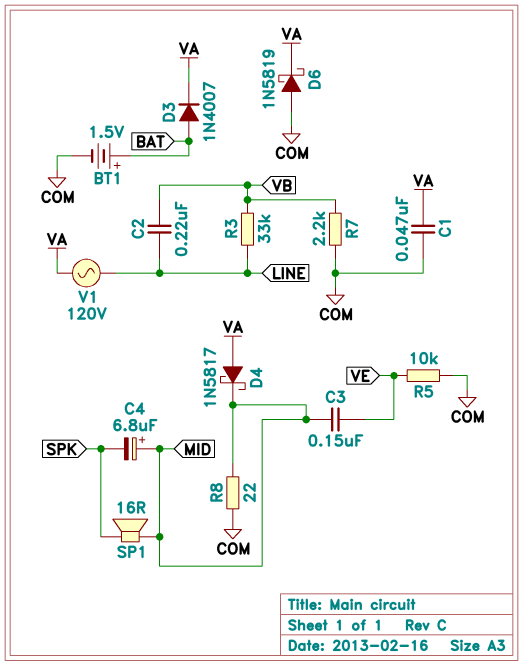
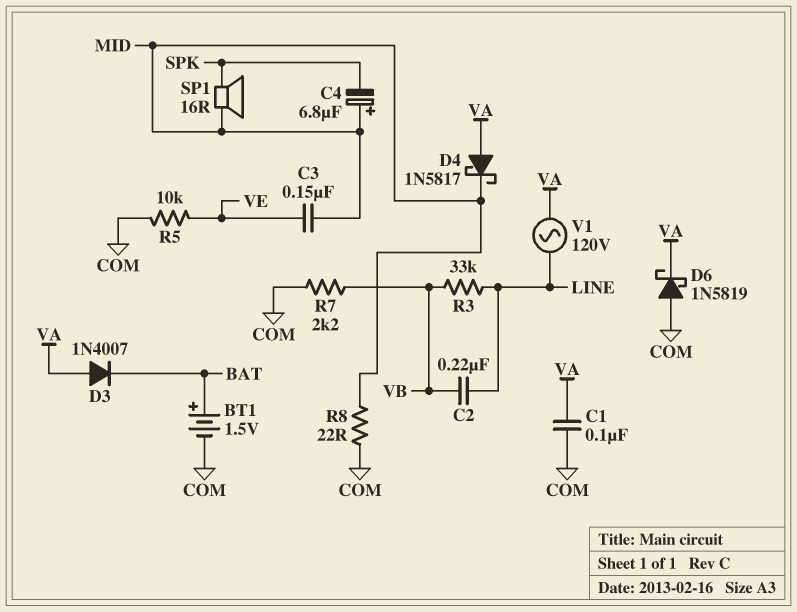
C1: 47nF (COM, VA) -> 100nF (COM, VA)
D3: diode 1N4007 (A BAT, K VA) -> diode 1N4007 (A VA, K BAT)

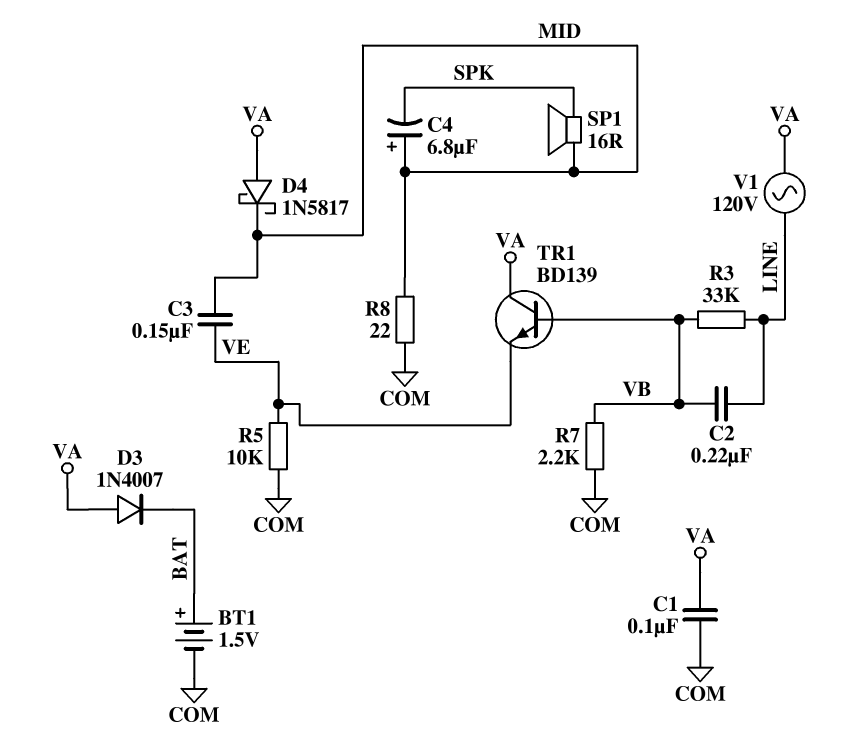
D6: schottky 1N5819 (A COM, K VA) -> none
TR1: none -> NPN BD139 (B VB, C VA, E VE)

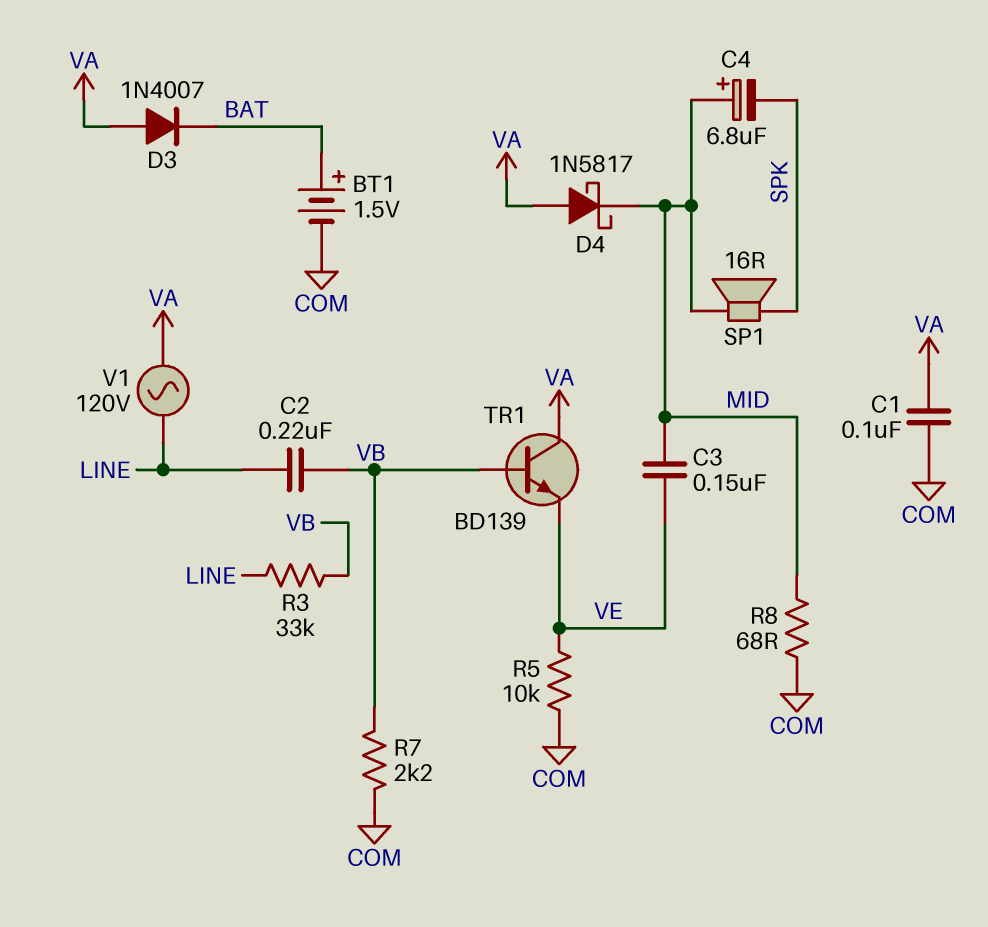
R8: 22 (COM, MID) -> 68 (COM, MID)

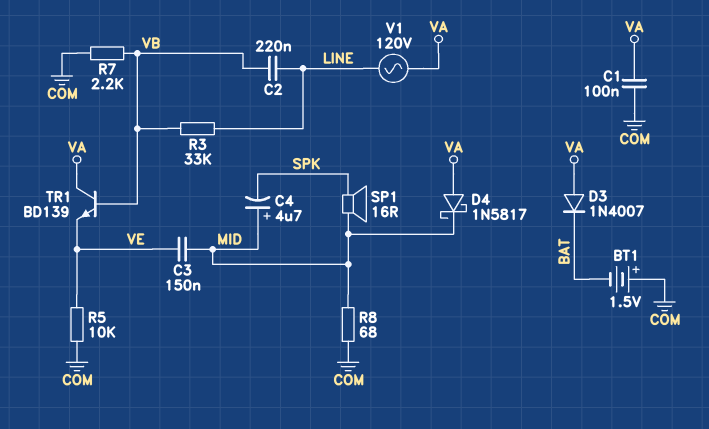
BT1: 1.5V (plus BAT, minus COM) -> 1.5V (plus COM, minus BAT)
C4: 6.8uF (plus MID, minus SPK) -> 4.7uF (plus MID, minus SPK)

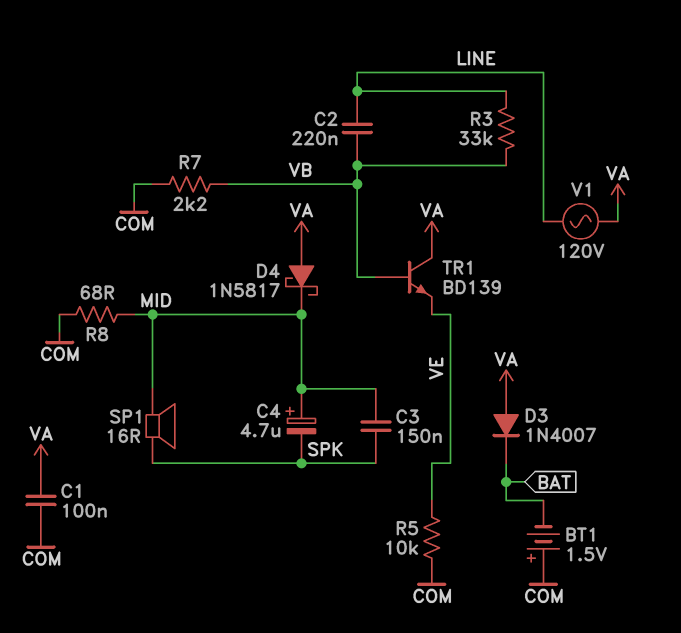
C3: 150nF (MID, VE) -> 150nF (MID, SPK)

